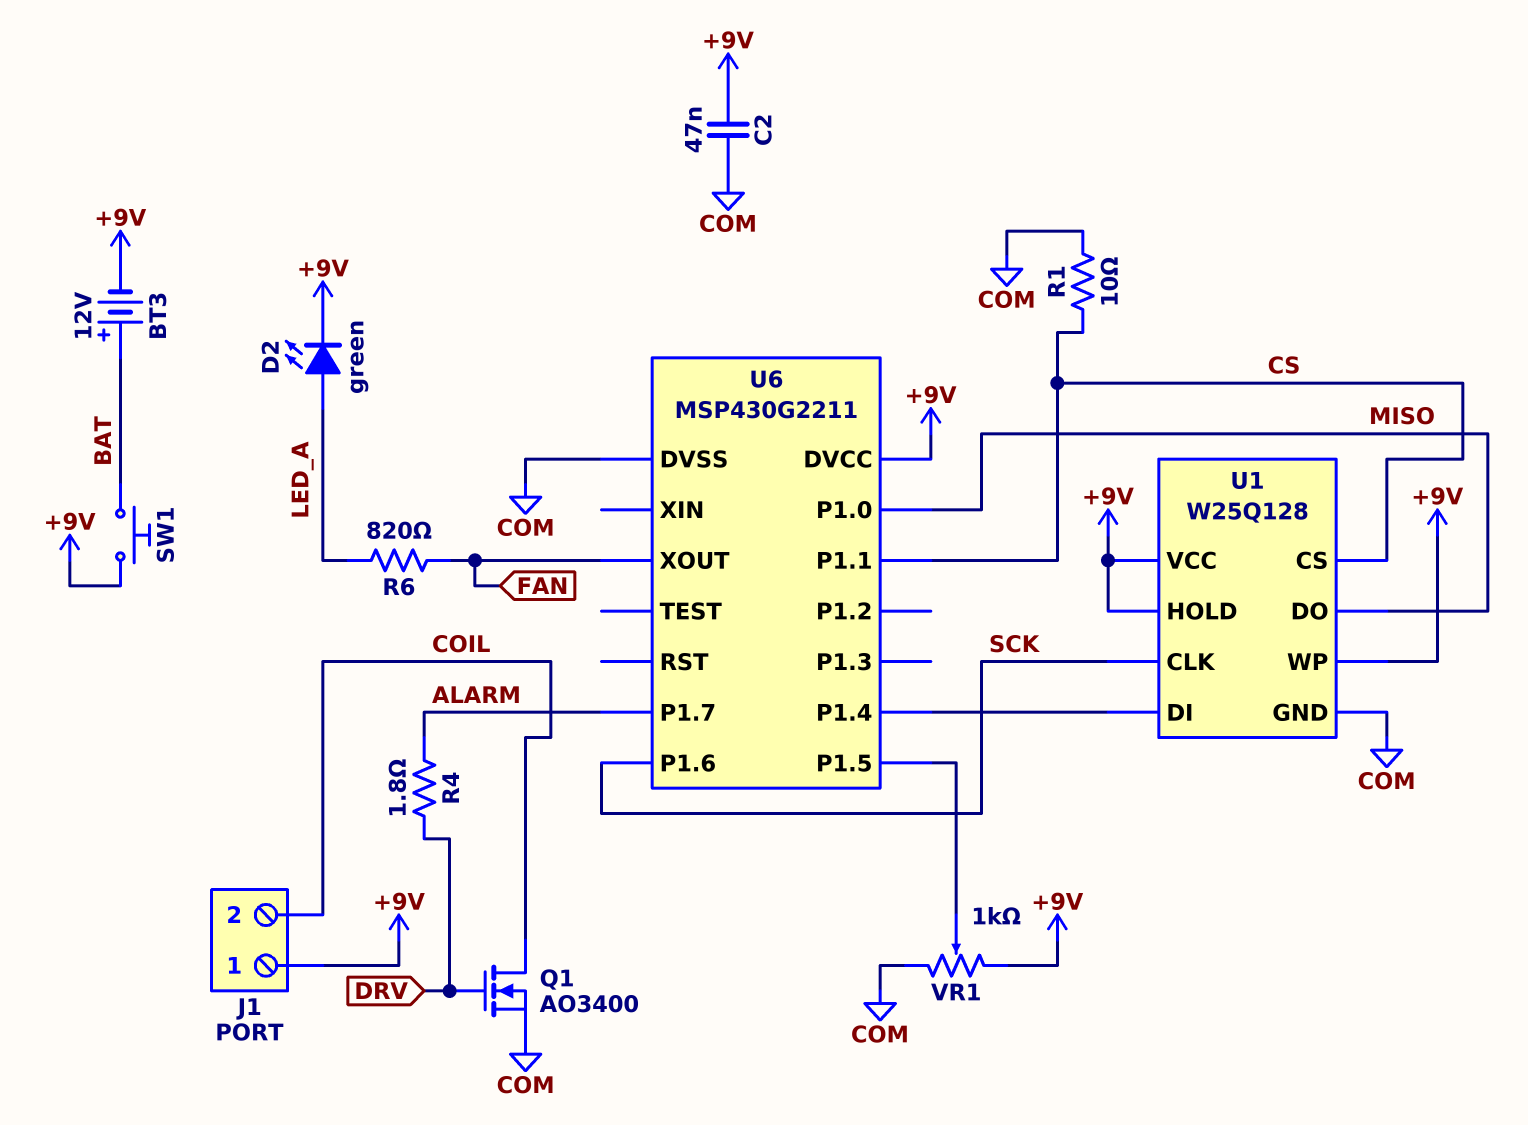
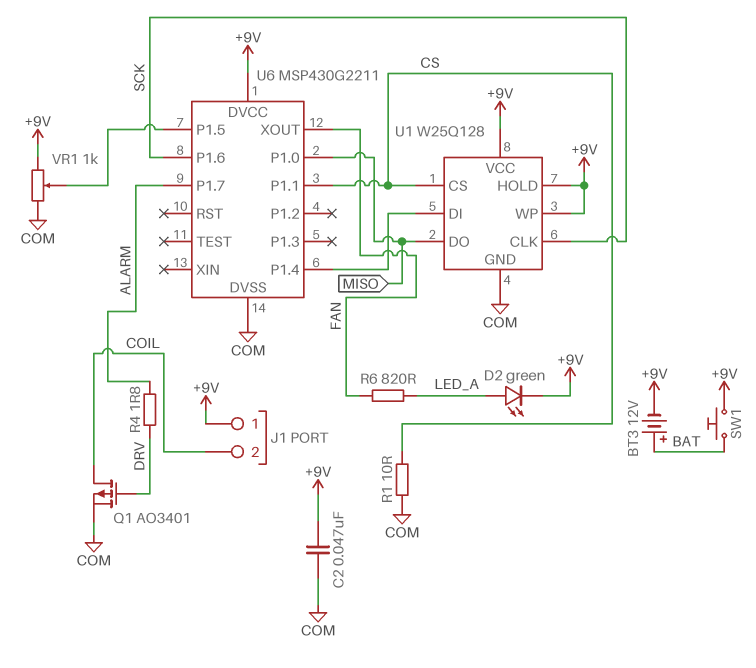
Q1: NMOS AO3400 (G DRV, D COIL, S COM) -> PMOS AO3401 (G DRV, D COIL, S COM)

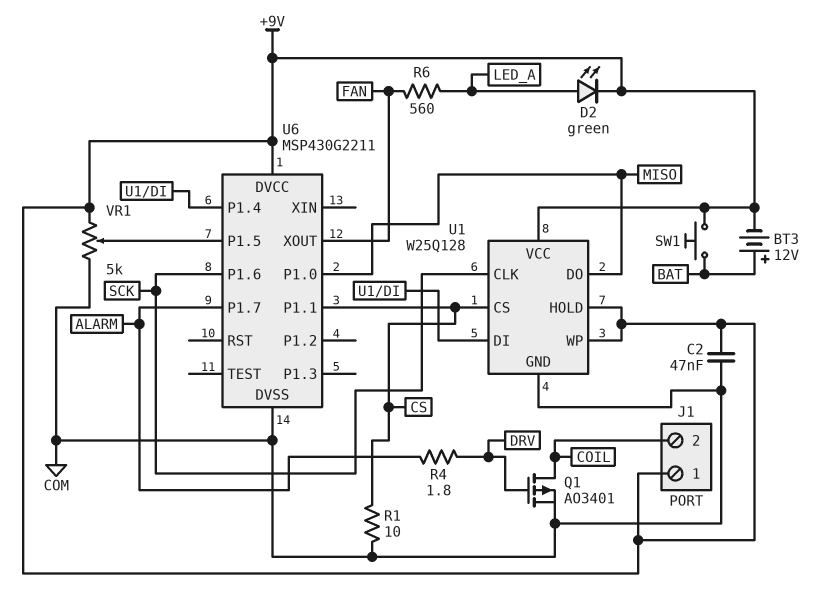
R6: 820 (FAN, LED_A) -> 560 (FAN, LED_A)
VR1: 1k (+9V, COM, wiper U6/P1.5) -> 5k (+9V, COM, wiper U6/P1.5)

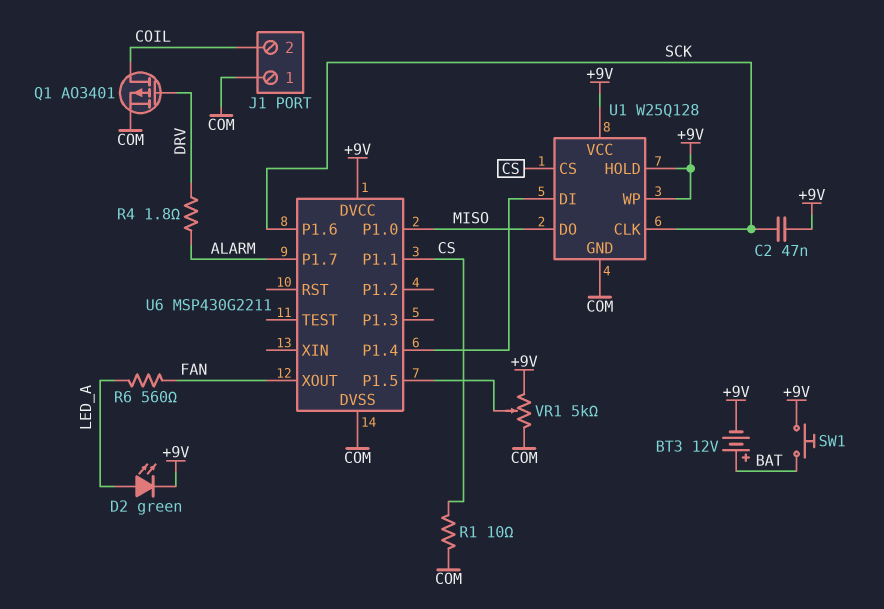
C2: 47nF (+9V, COM) -> 47nF (+9V, SCK)
J1 pin 1: +9V -> COM

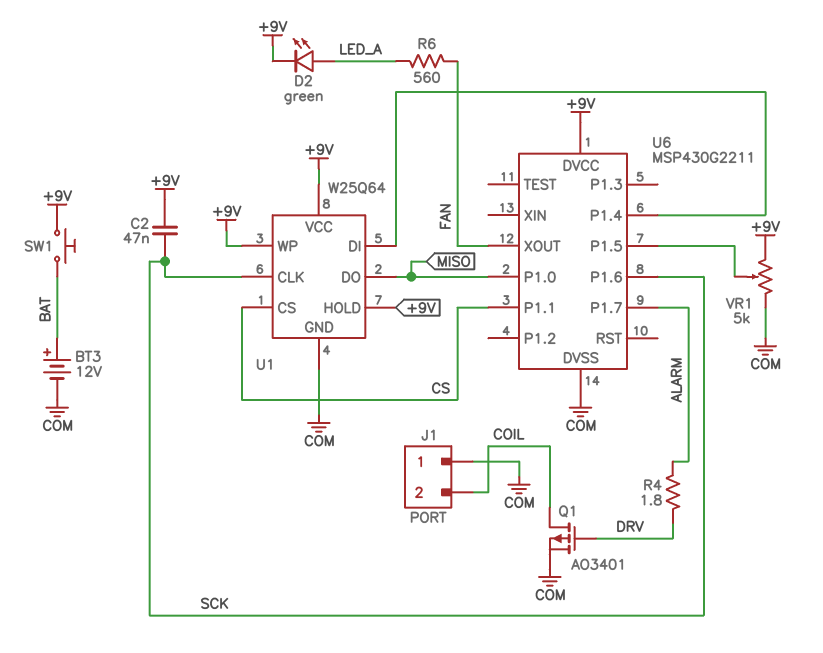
BT3: 12V (plus BAT, minus +9V) -> 12V (plus BAT, minus COM)
R1: 10 (COM, CS) -> none
U1: W25Q128 -> W25Q64

